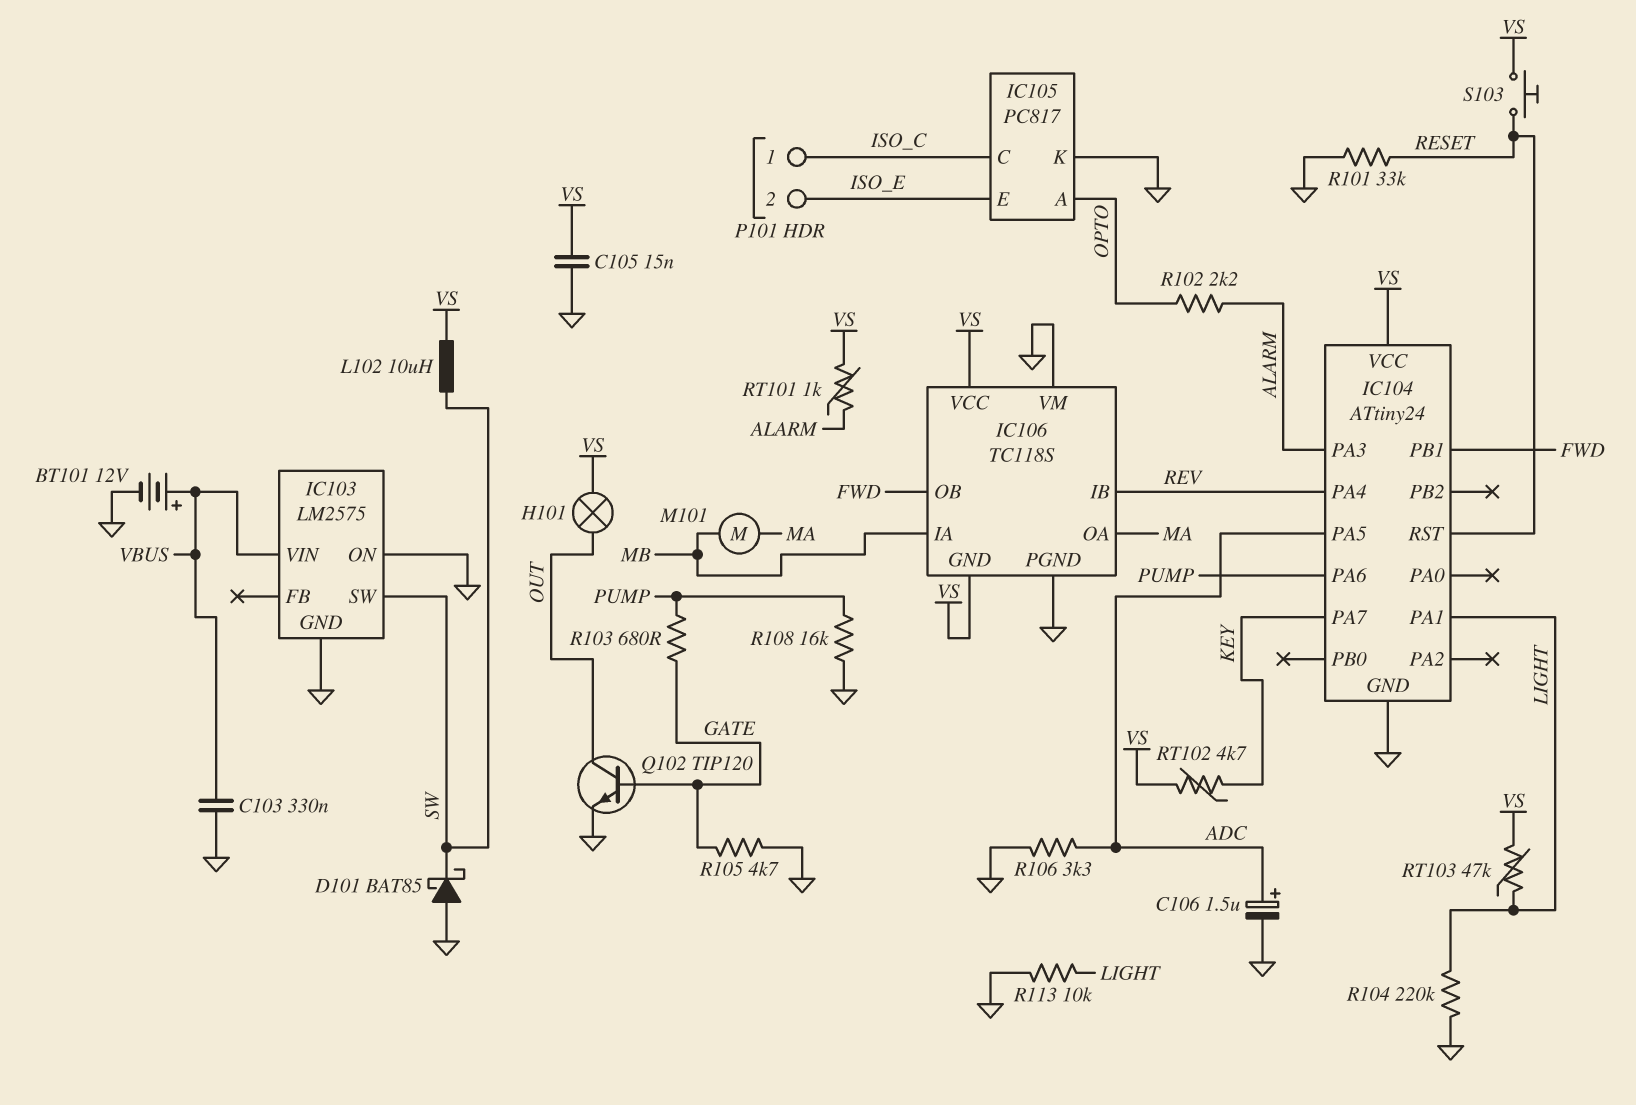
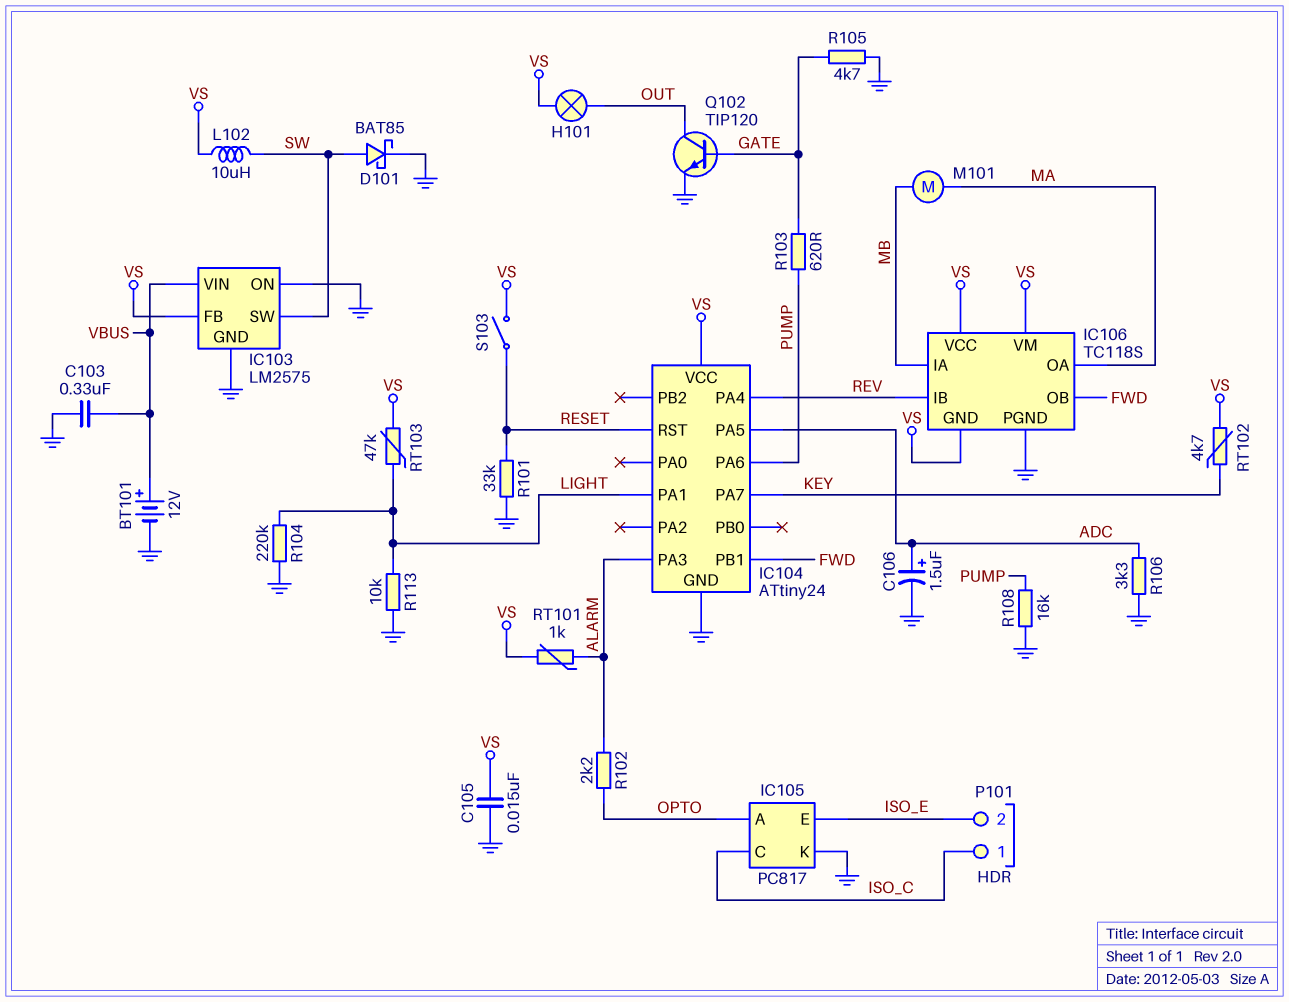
D101: schottky BAT85 (A GND, K SW) -> schottky BAT85 (A SW, K GND)
IC103 pin FB: none -> VS
IC106 pin VM: GND -> VS
R103: 680 (GATE, PUMP) -> 620 (GATE, PUMP)
S103: button (RESET, VS) -> switch (RESET, VS)

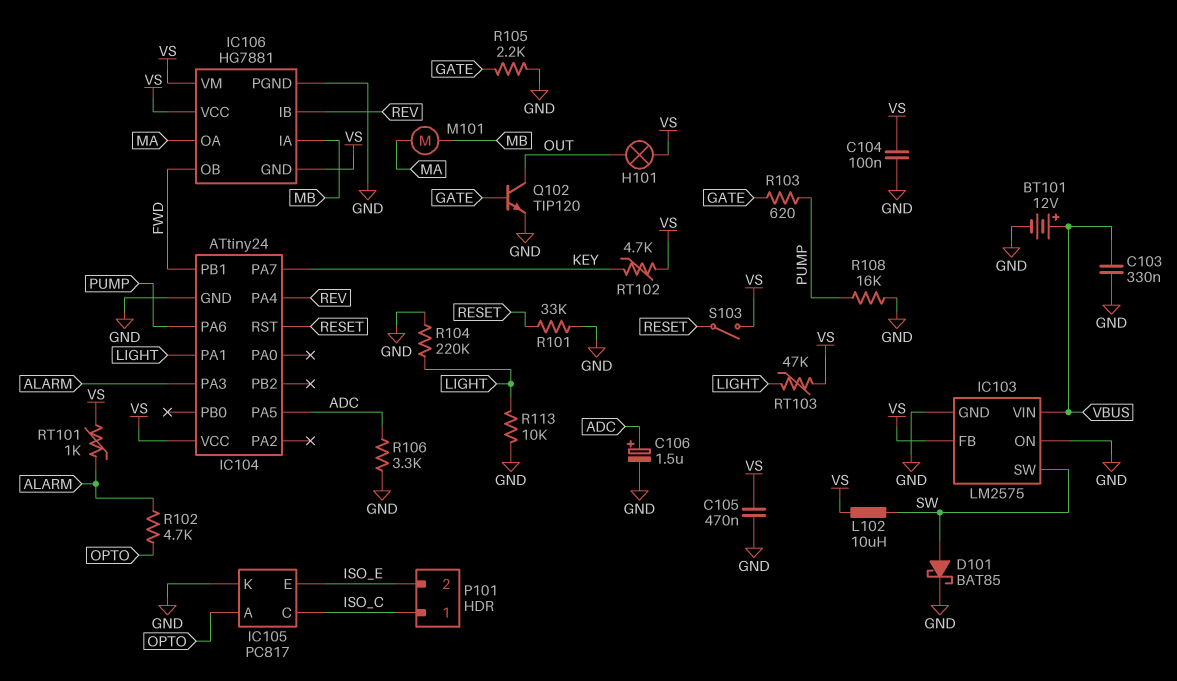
C104: none -> 100nF (GND, VS)
C105: 15nF (GND, VS) -> 470nF (GND, VS)
IC106: TC118S -> HG7881
R102: 2.2k (ALARM, OPTO) -> 4.7k (ALARM, OPTO)
R105: 4.7k (GATE, GND) -> 2.2k (GATE, GND)

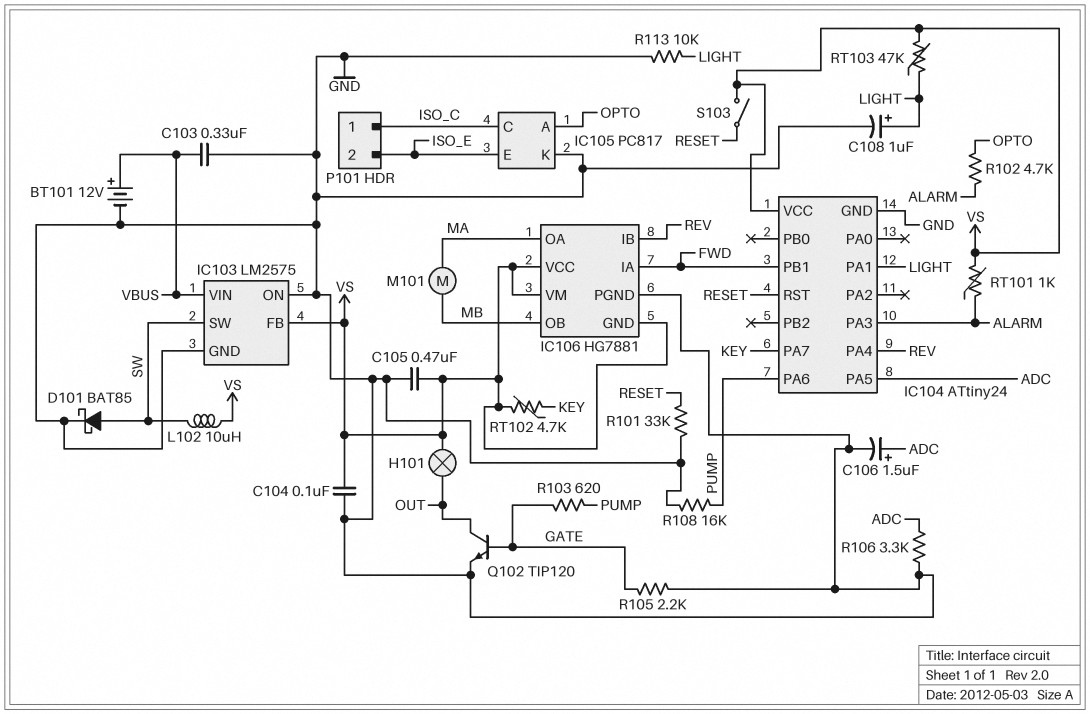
C108: none -> 1uF (plus LIGHT, minus GND)
IC106 pin IA: MB -> FWD
IC106 pin OB: FWD -> MB
R104: 220k (GND, LIGHT) -> none

